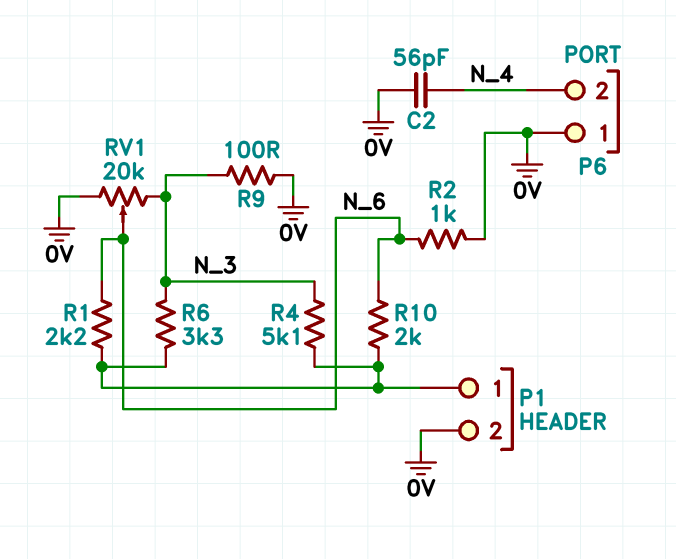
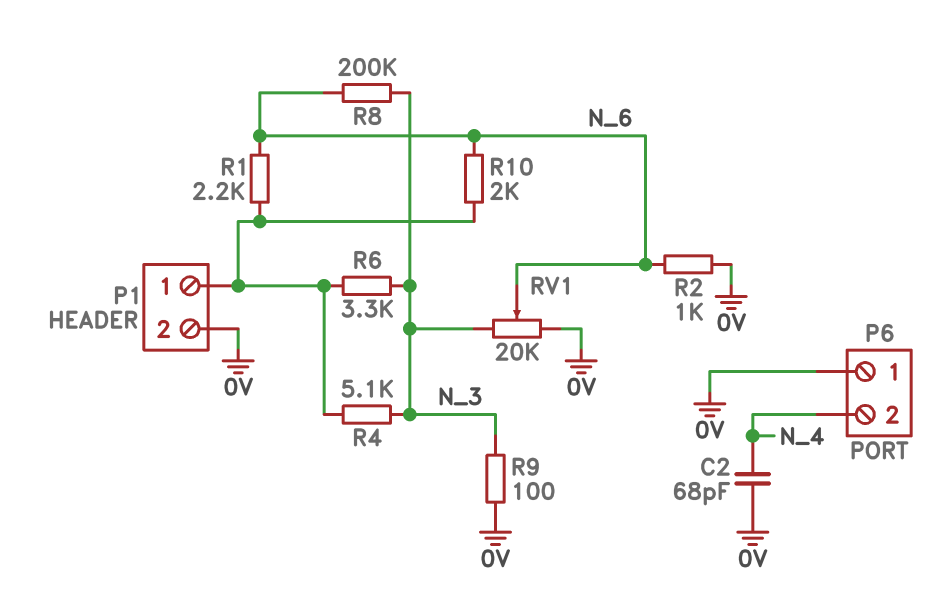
C2: 56pF (0V, N_4) -> 68pF (0V, N_4)
R8: none -> 200k (N_3, N_6)

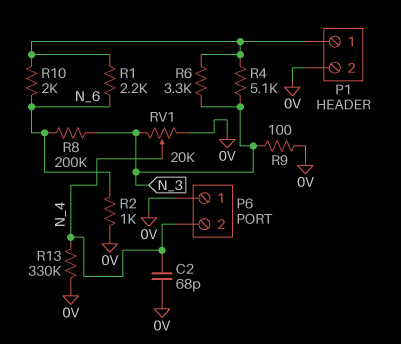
R13: none -> 330k (0V, N_4)
RV1: 20k (0V, N_3, wiper N_6) -> 20k (0V, N_3, wiper N_4)

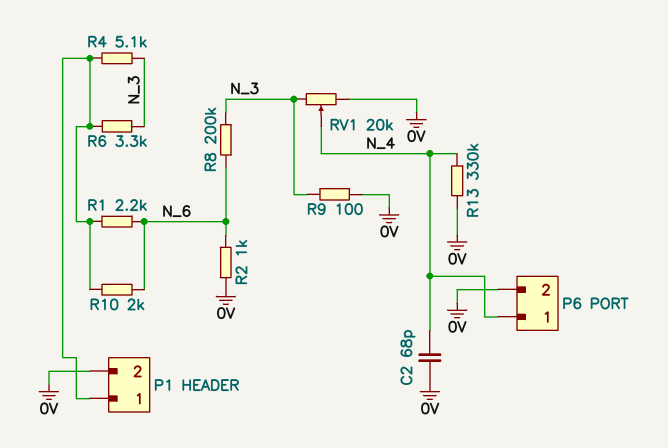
P6 pin 1: 0V -> N_4
P6 pin 2: N_4 -> 0V

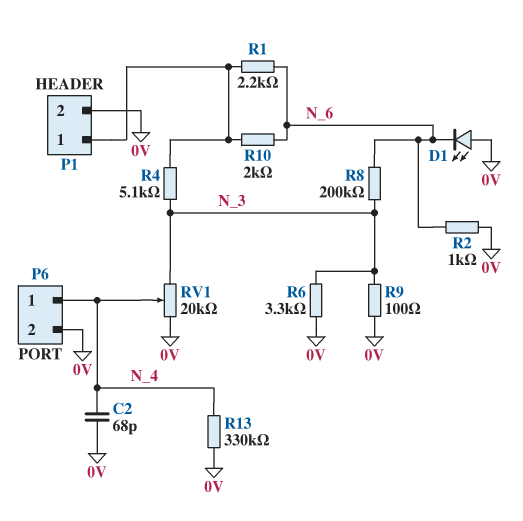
D1: none -> LED (A 0V, K N_6)
R6: 3.3k (N_3, P1/1) -> 3.3k (0V, N_3)

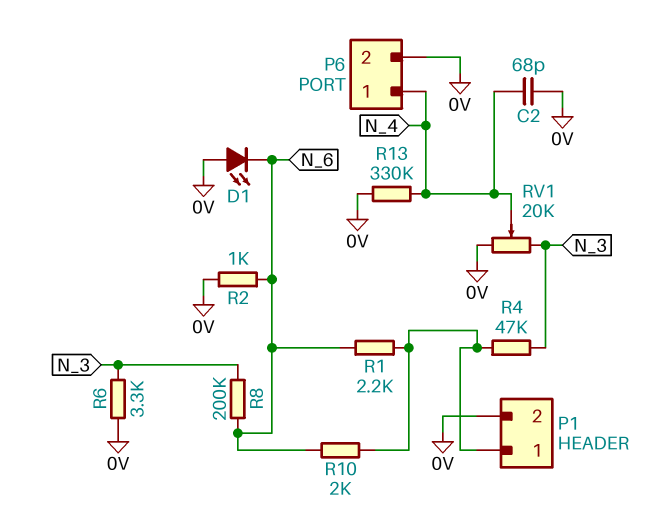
R4: 5.1k (N_3, P1/1) -> 47k (N_3, P1/1)
R9: 100 (0V, N_3) -> none

